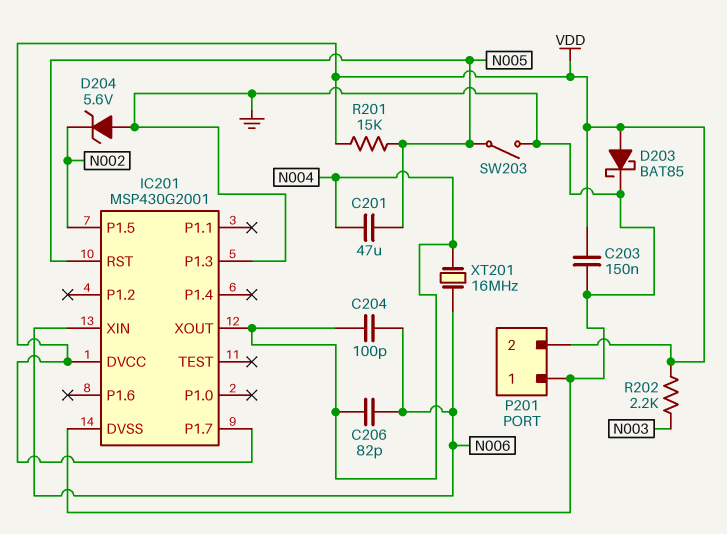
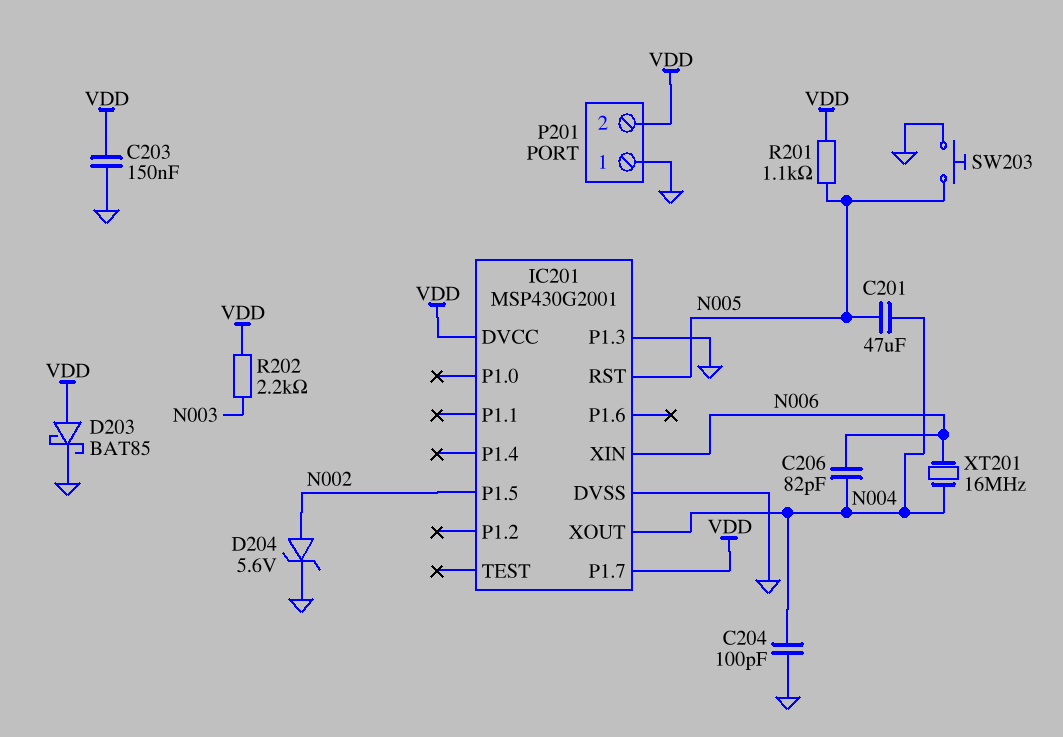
C204: 100pF (N004, N006) -> 100pF (GND, N004)
D204: zener 5.6V (A GND, K N002) -> zener 5.6V (A N002, K GND)
R201: 15k (N005, VDD) -> 1.1k (N005, VDD)
SW203: switch (GND, N005) -> button (GND, N005)

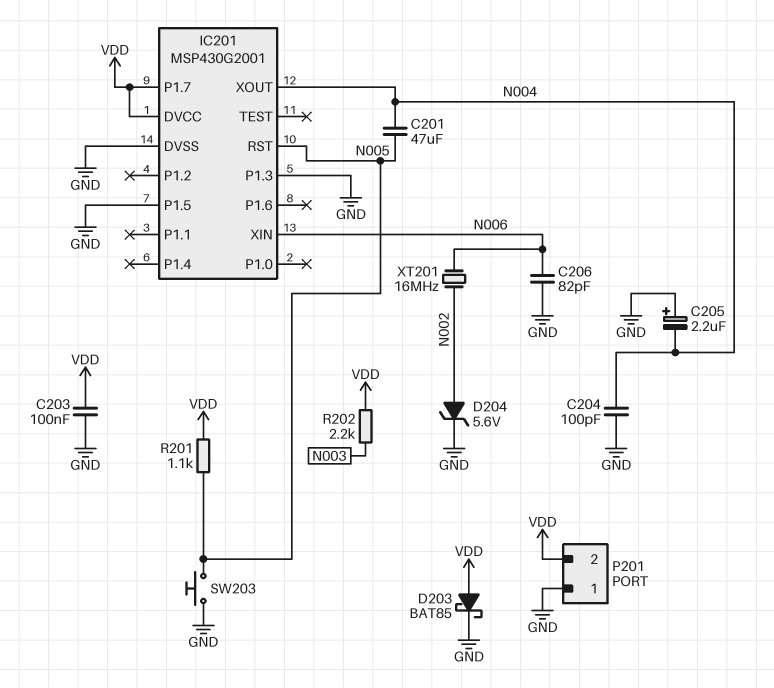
C203: 150nF (GND, VDD) -> 100nF (GND, VDD)
C205: none -> 2.2uF (plus GND, minus N004)
C206: 82pF (N004, N006) -> 82pF (GND, N006)
IC201 pin P1.5: N002 -> GND
XT201: 16MHz (N004, N006) -> 16MHz (N002, N006)

